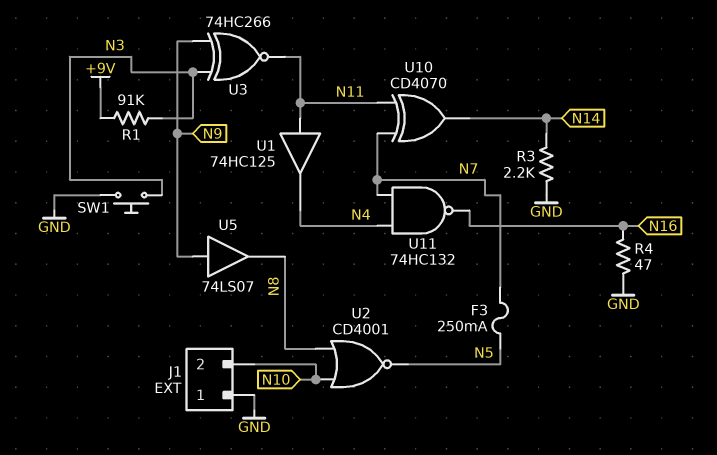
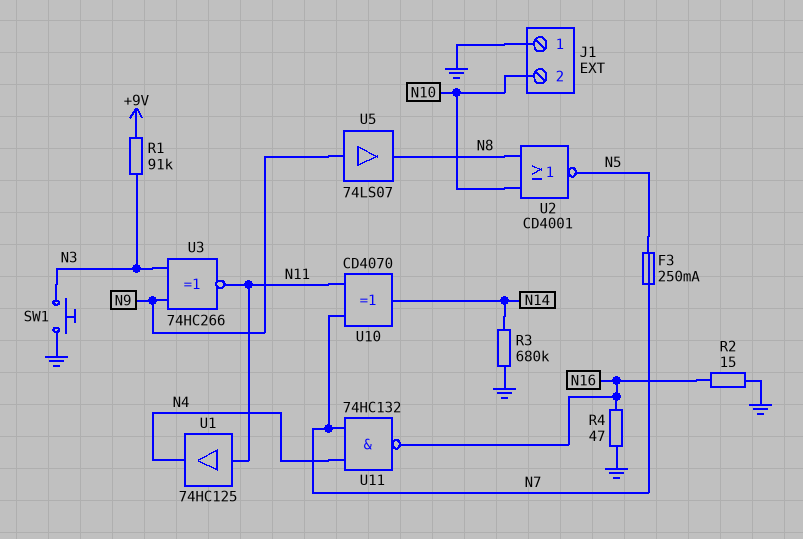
R2: none -> 15 (GND, N16)
R3: 2.2k (GND, N14) -> 680k (GND, N14)

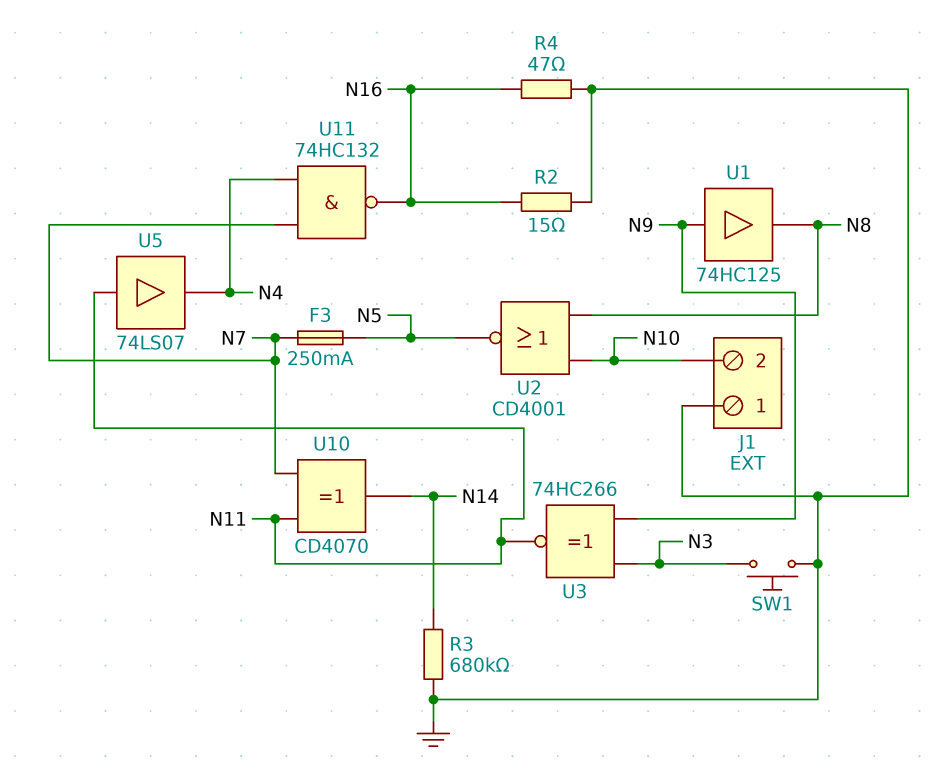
R1: 91k (+9V, N3) -> none
U1: buffer 74HC125 (in N11, out N4) -> buffer 74HC125 (in N9, out N8)
U5: buffer 74LS07 (in N9, out N8) -> buffer 74LS07 (in N11, out N4)

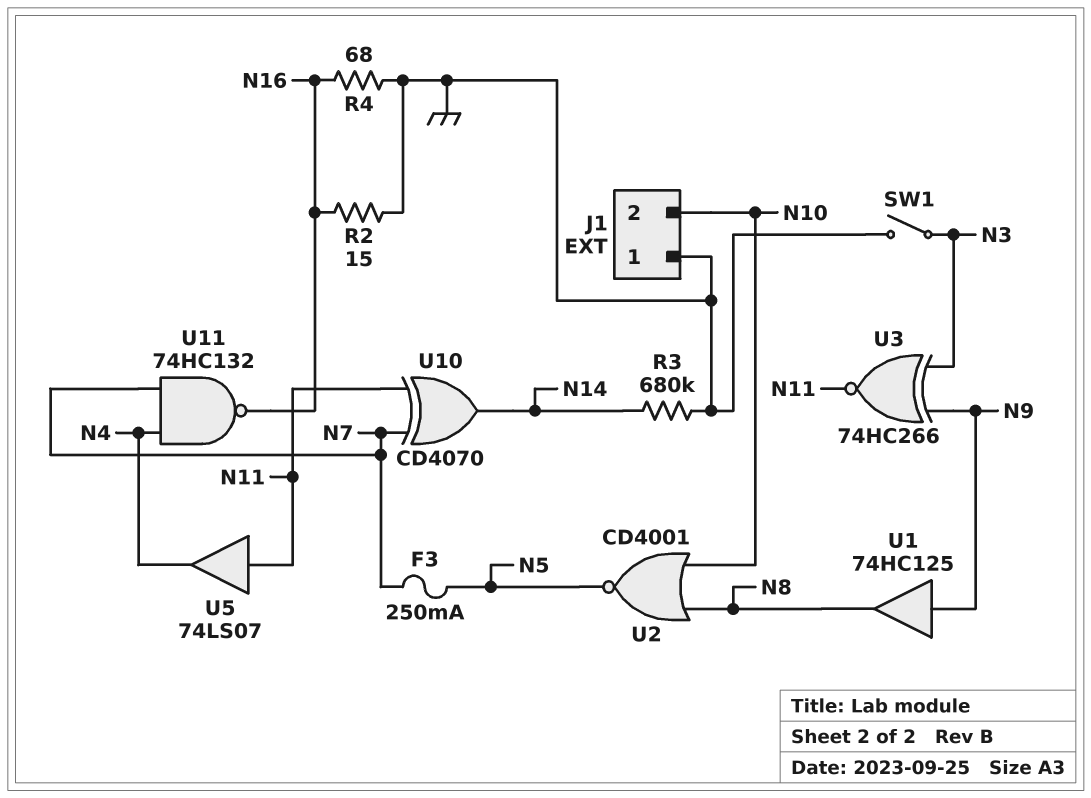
R4: 47 (GND, N16) -> 68 (GND, N16)
SW1: button (GND, N3) -> switch (GND, N3)

